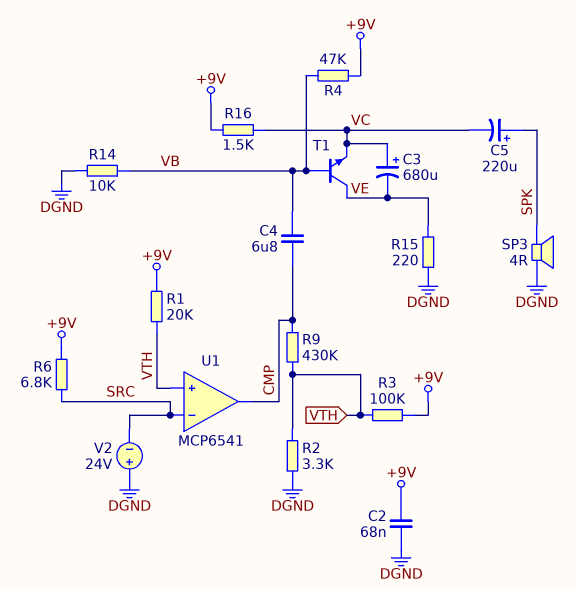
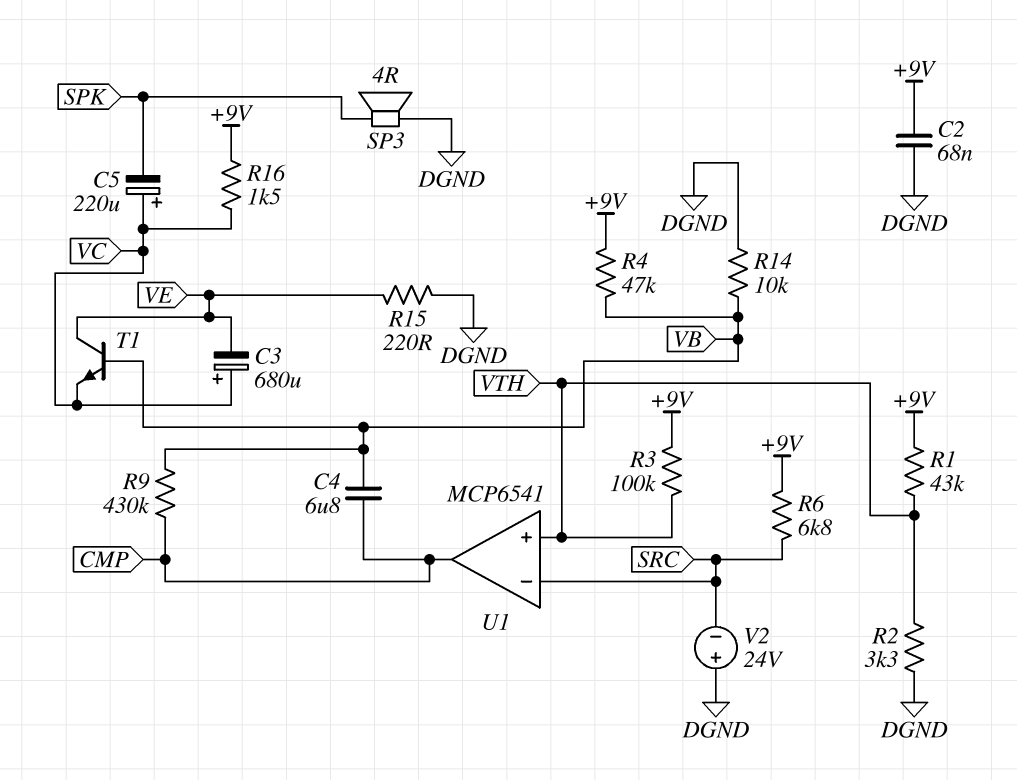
C5: 220uF (plus SPK, minus VC) -> 220uF (plus VC, minus SPK)
R1: 20k (+9V, VTH) -> 43k (+9V, VTH)
R9: 430k (CMP, VTH) -> 430k (CMP, VB)

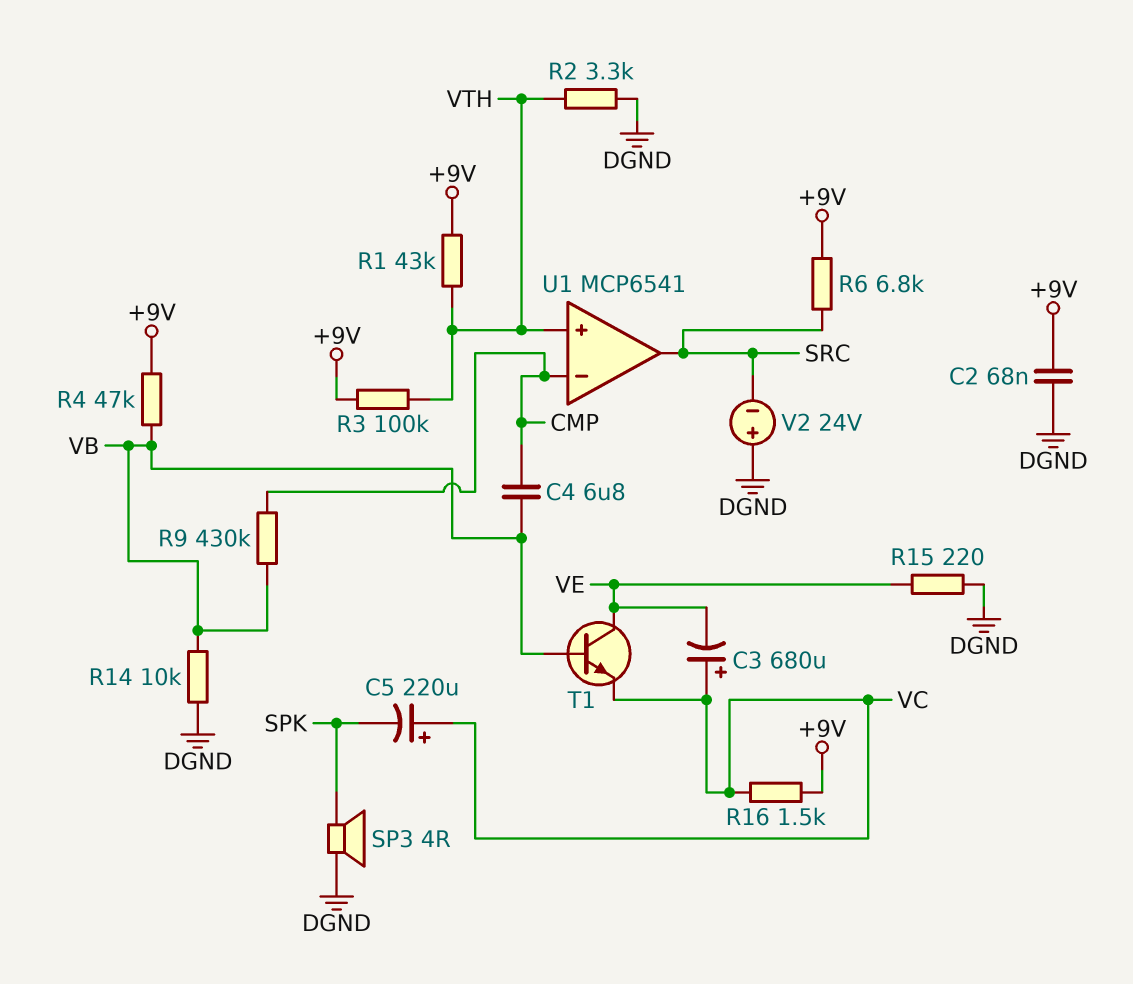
U1 pin in-: SRC -> CMP
U1 pin out: CMP -> SRC

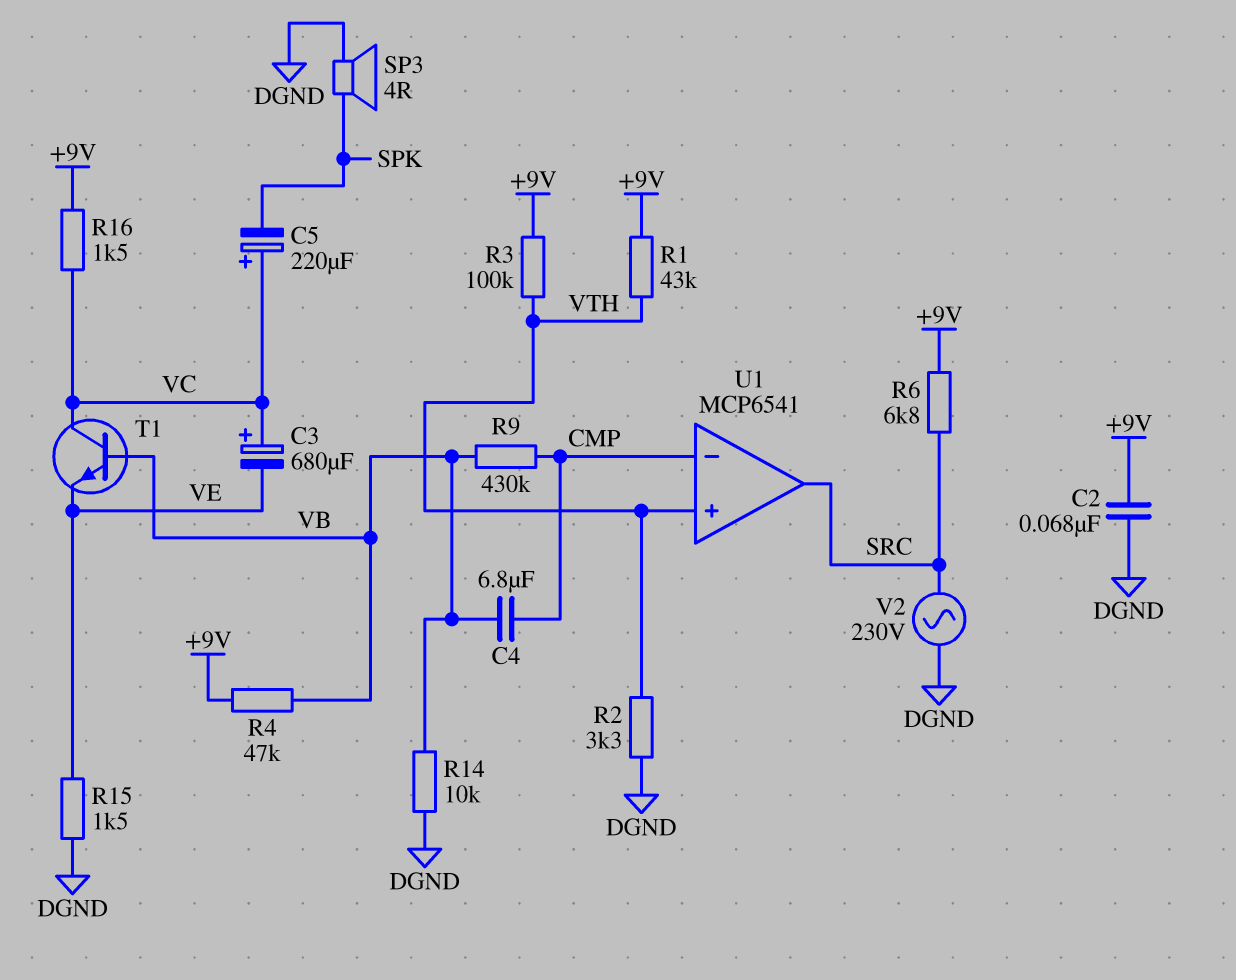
R15: 220 (DGND, VE) -> 1.5k (DGND, VE)
T1: NPN (B VB, C VE, E VC) -> NPN (B VB, C VC, E VE)
V2: 24V (plus DGND, minus SRC) -> AC 230V (DGND, SRC)

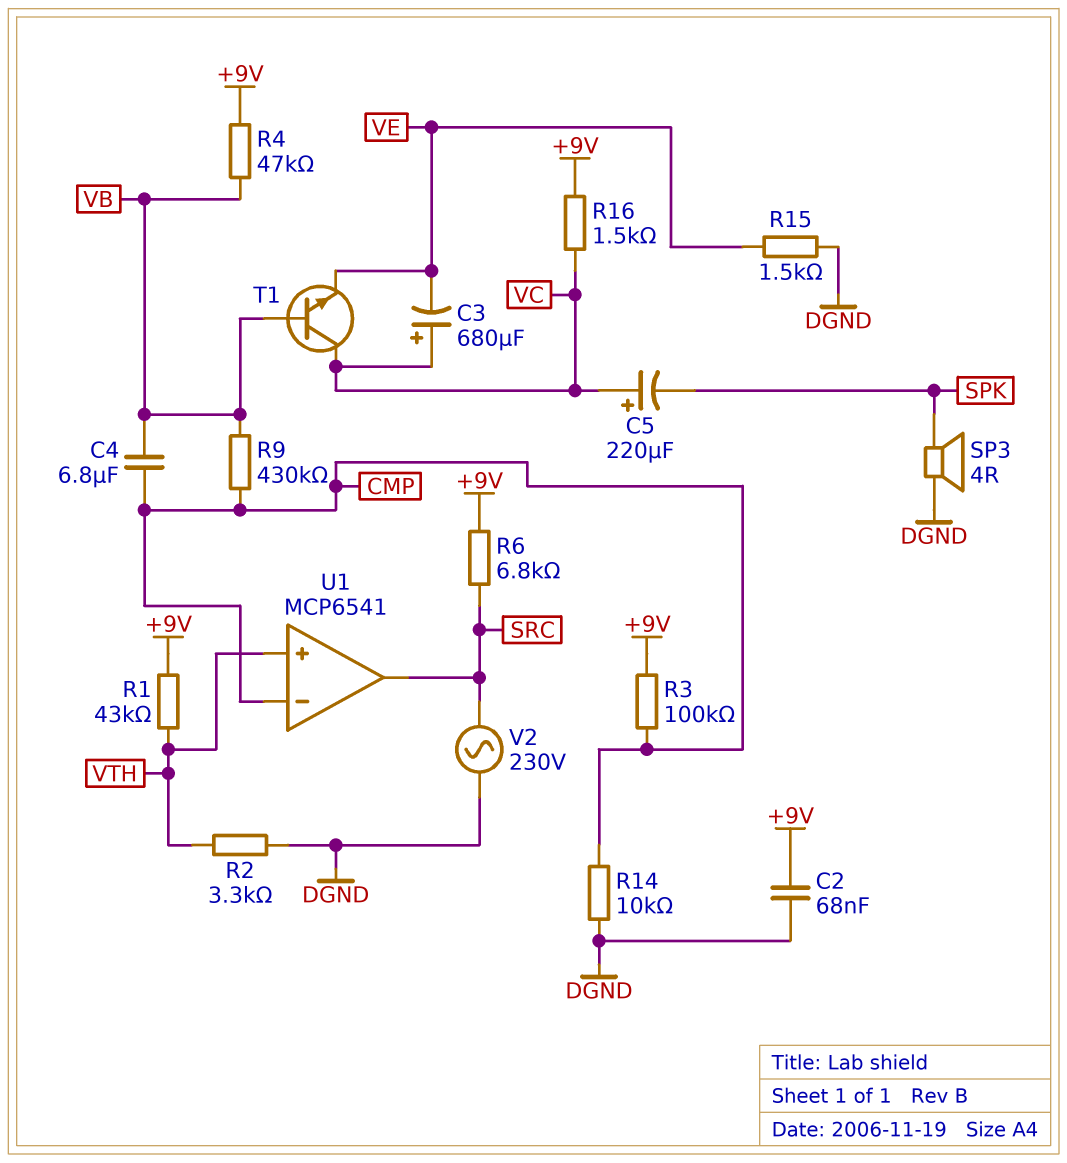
R3: 100k (+9V, VTH) -> 100k (+9V, CMP)
R14: 10k (DGND, VB) -> 10k (CMP, DGND)

